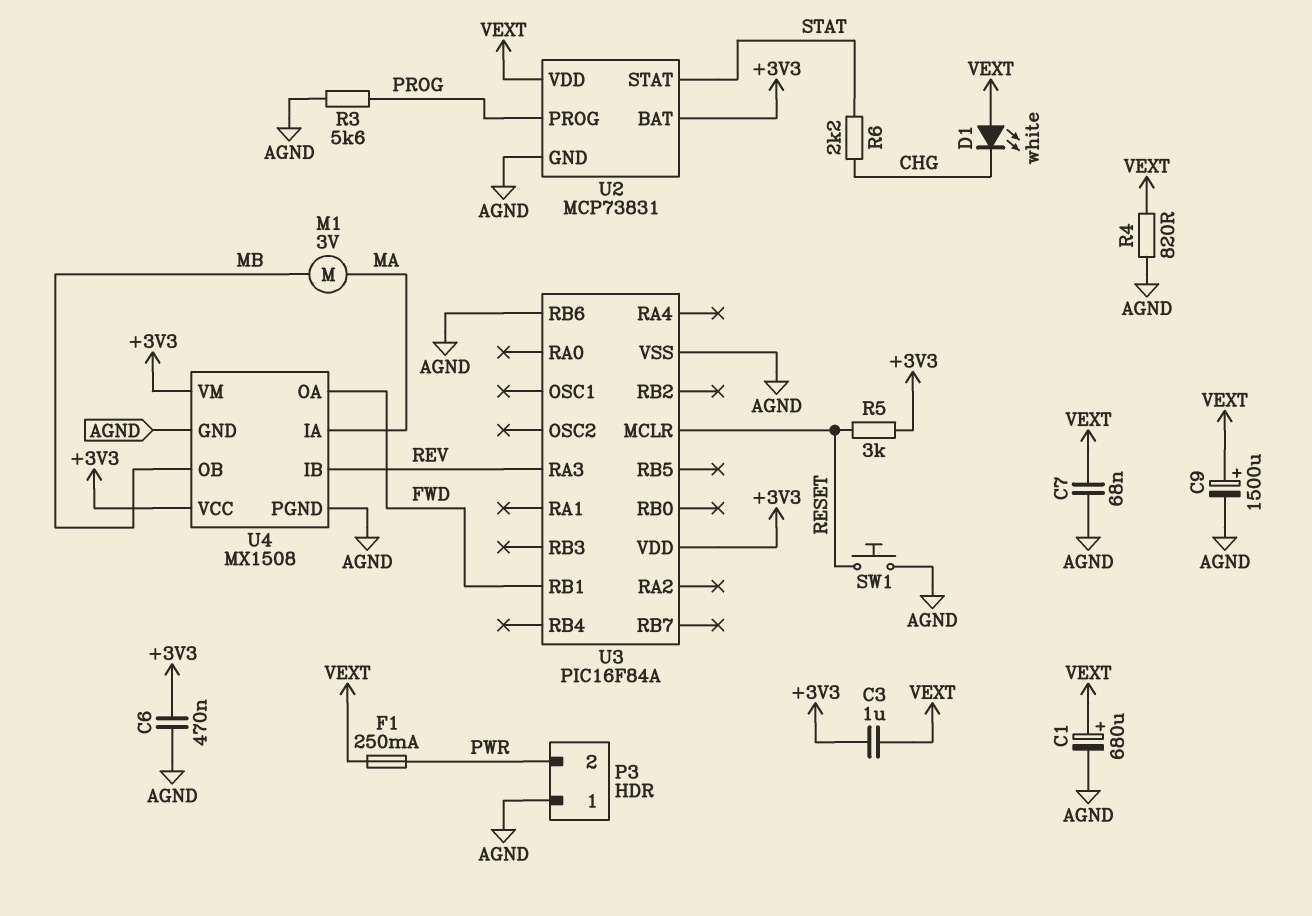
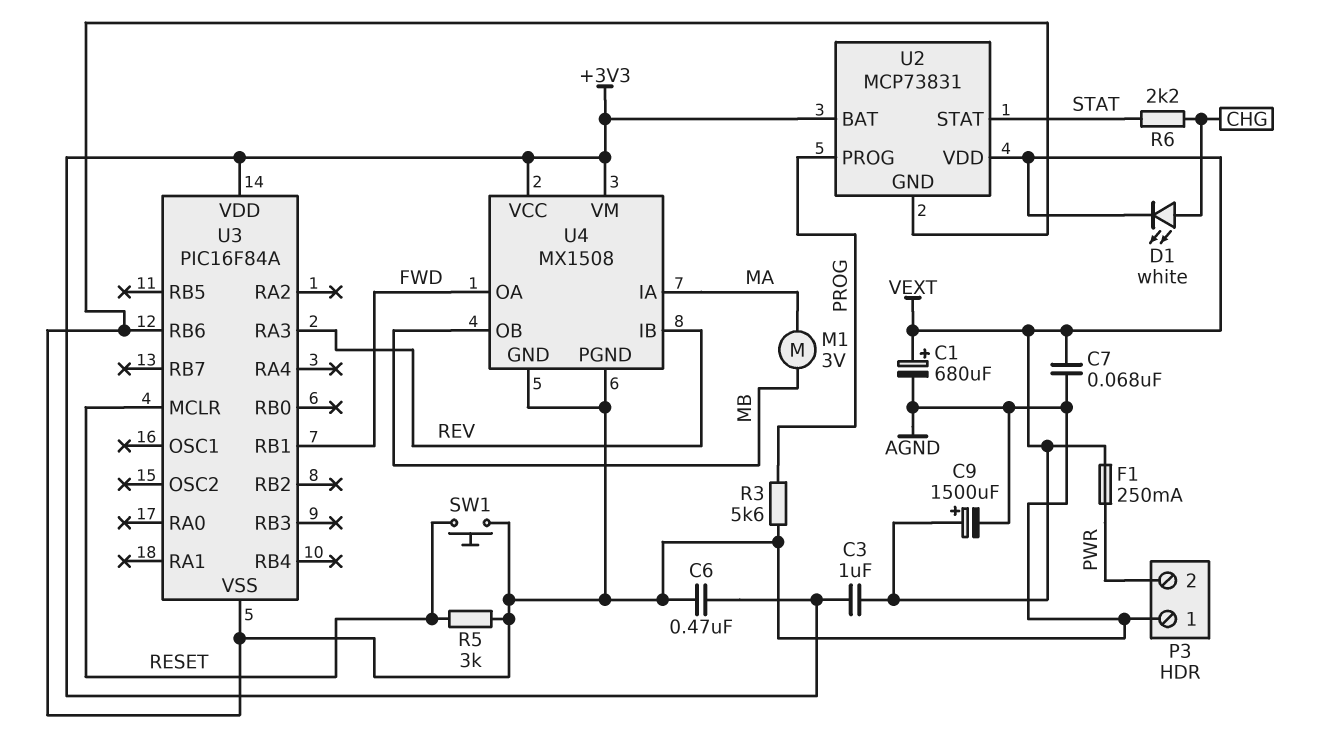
D1: LED white (A VEXT, K CHG) -> LED white (A CHG, K VEXT)
R4: 820 (AGND, VEXT) -> none
R5: 3k (+3V3, RESET) -> 3k (AGND, RESET)

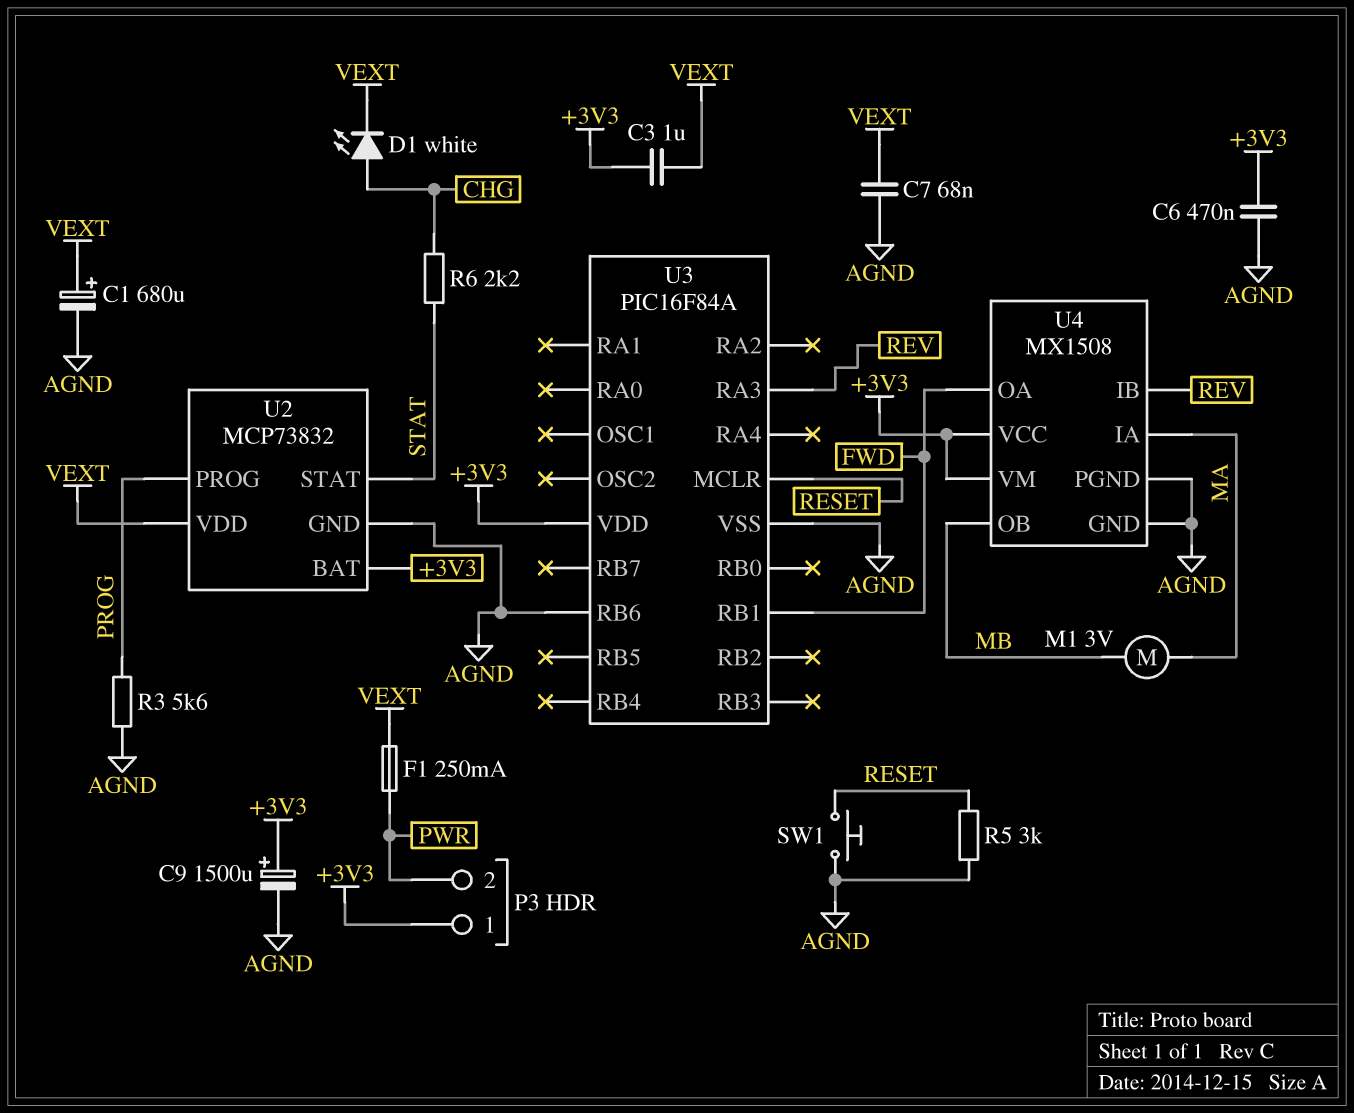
C9: 1500uF (plus VEXT, minus AGND) -> 1500uF (plus +3V3, minus AGND)
P3 pin 1: AGND -> +3V3
U2: MCP73831 -> MCP73832

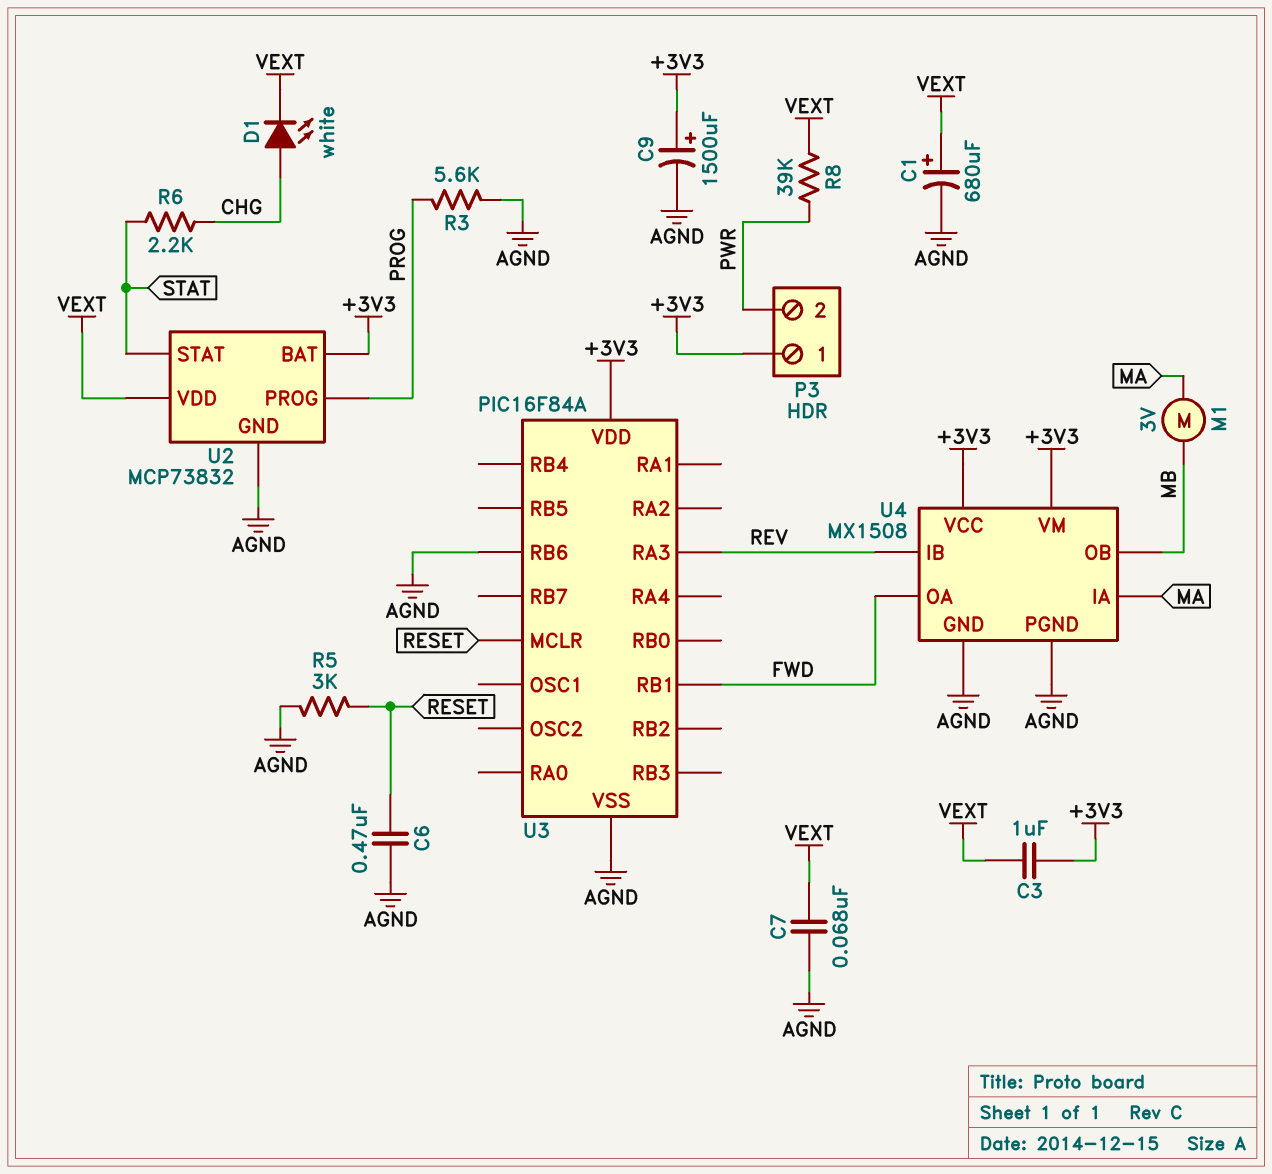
C6: 470nF (+3V3, AGND) -> 470nF (AGND, RESET)
F1: 250mA (PWR, VEXT) -> none
R8: none -> 39k (PWR, VEXT)
SW1: button (AGND, RESET) -> none

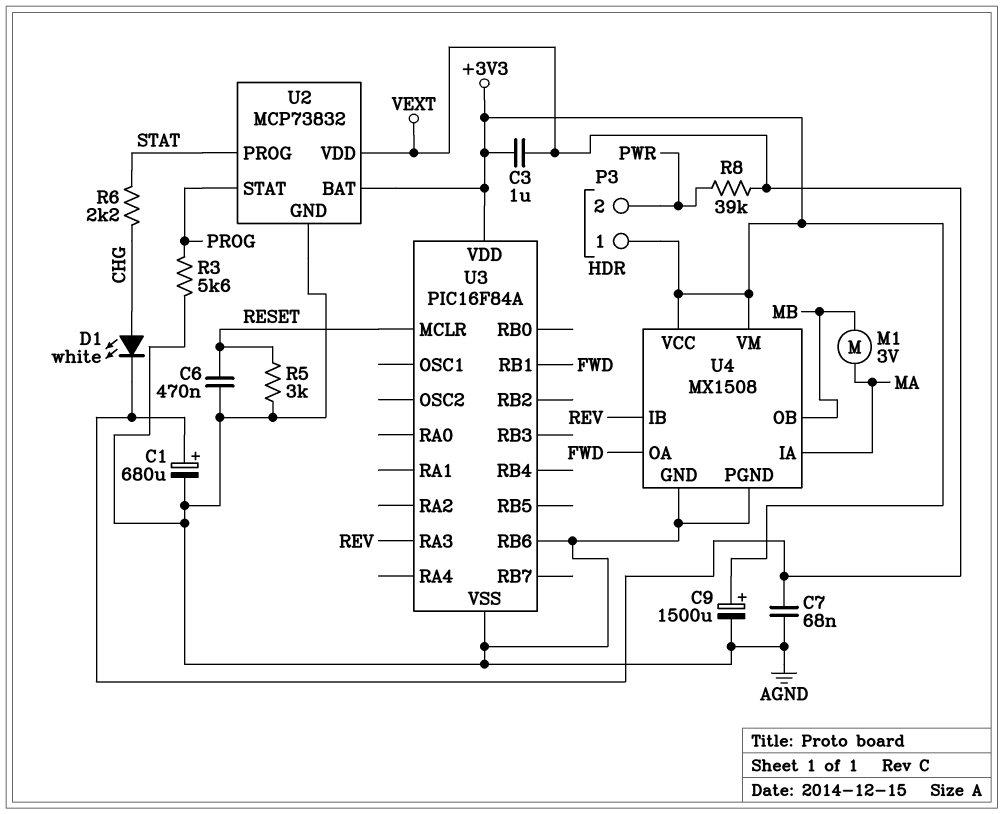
U2 pin PROG: PROG -> STAT
U2 pin STAT: STAT -> PROG

